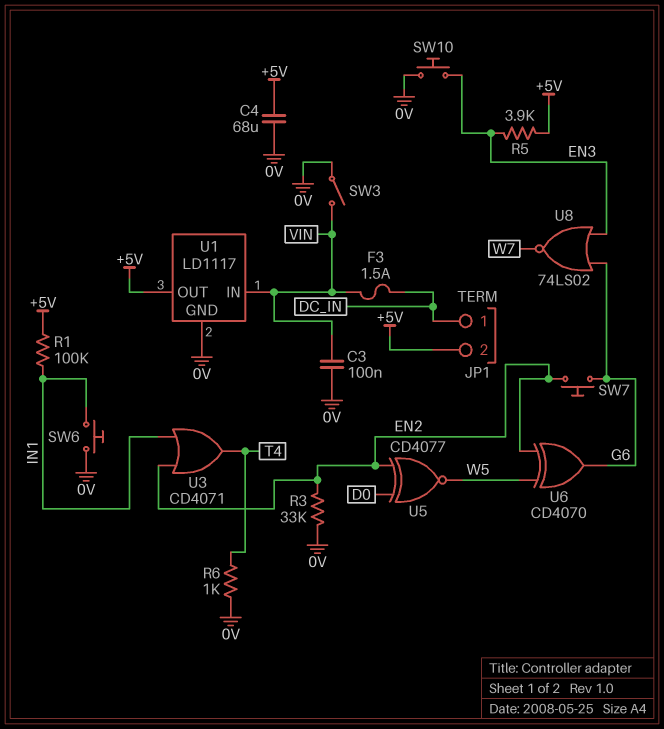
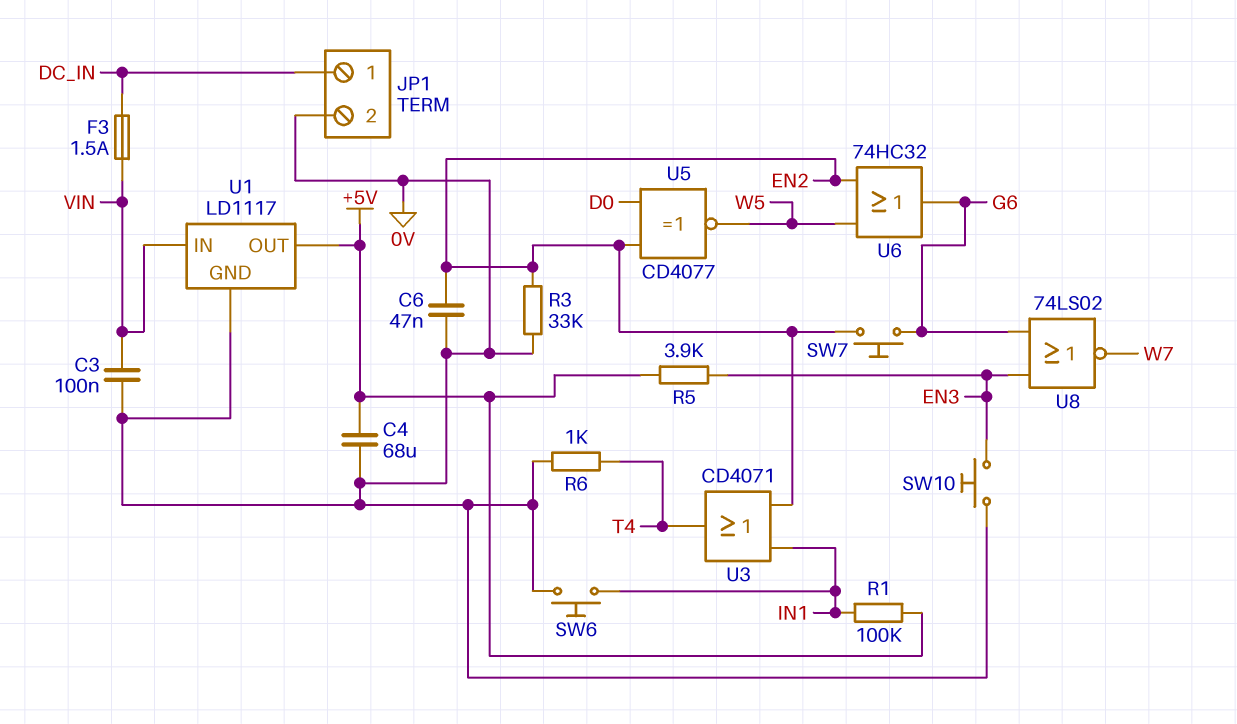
C6: none -> 47nF (0V, EN2)
JP1 pin 2: +5V -> 0V
SW3: switch (0V, VIN) -> none
U6: XOR CD4070 (in EN2, in W5, out G6) -> OR 74HC32 (in EN2, in W5, out G6)

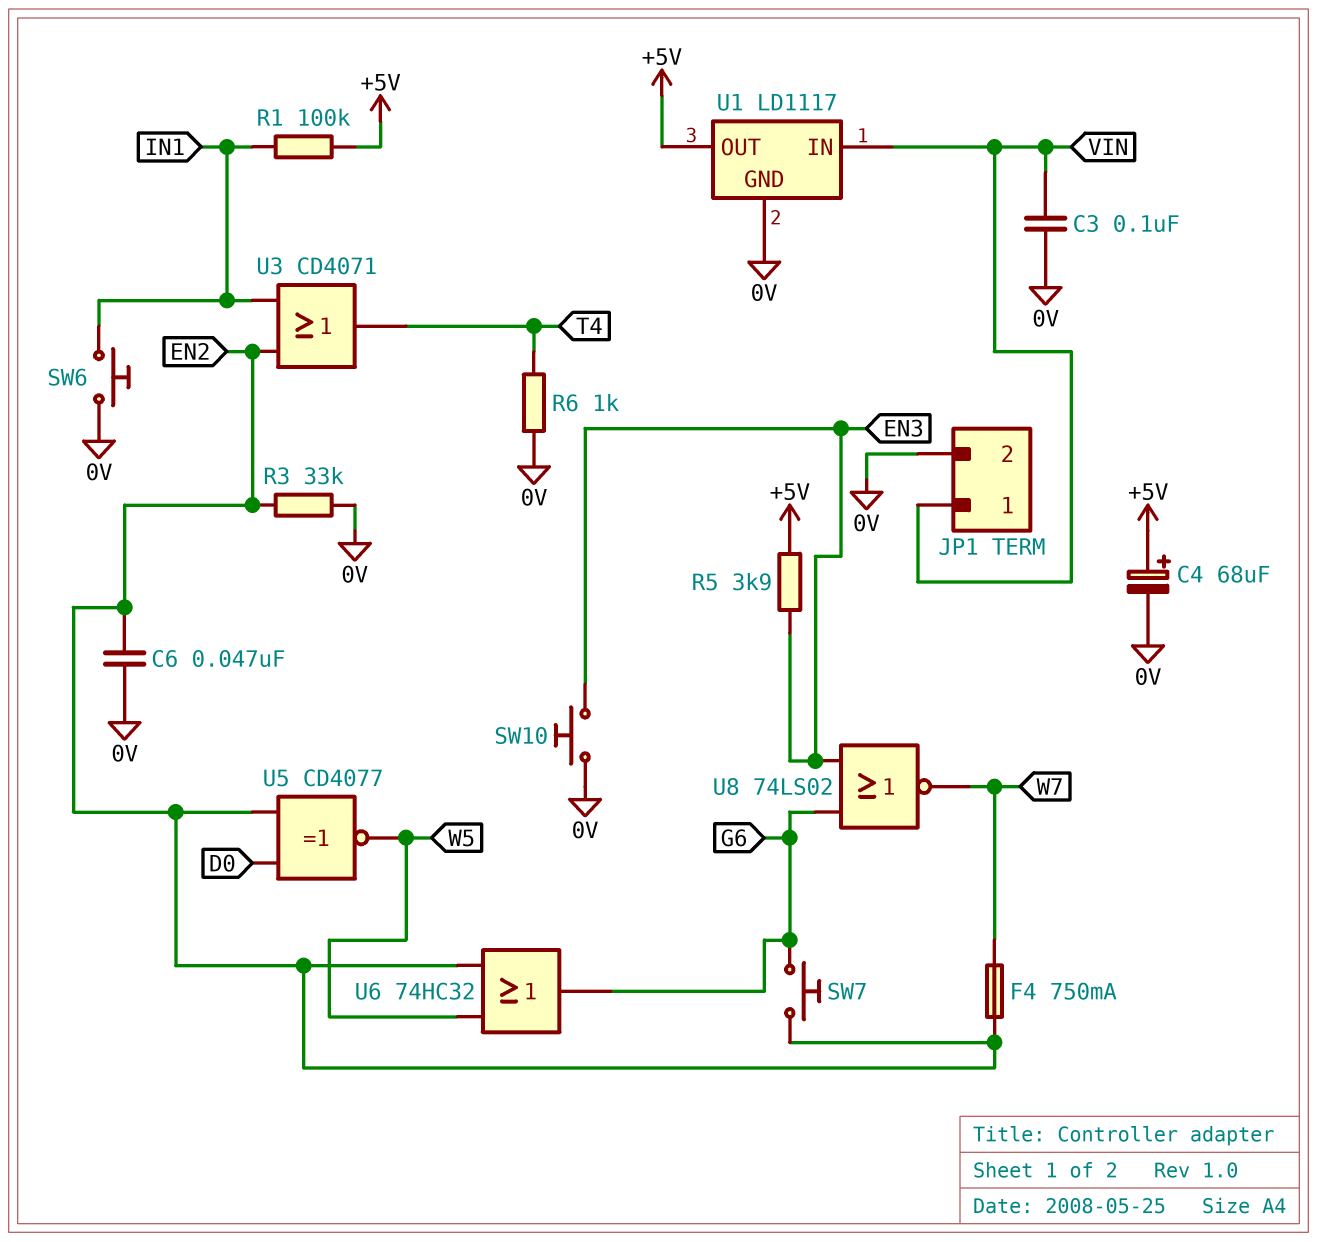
C4: 68uF (+5V, 0V) -> 68uF (plus +5V, minus 0V)
F3: 1.5A (DC_IN, VIN) -> none
F4: none -> 750mA (EN2, W7)
JP1 pin 1: DC_IN -> VIN

